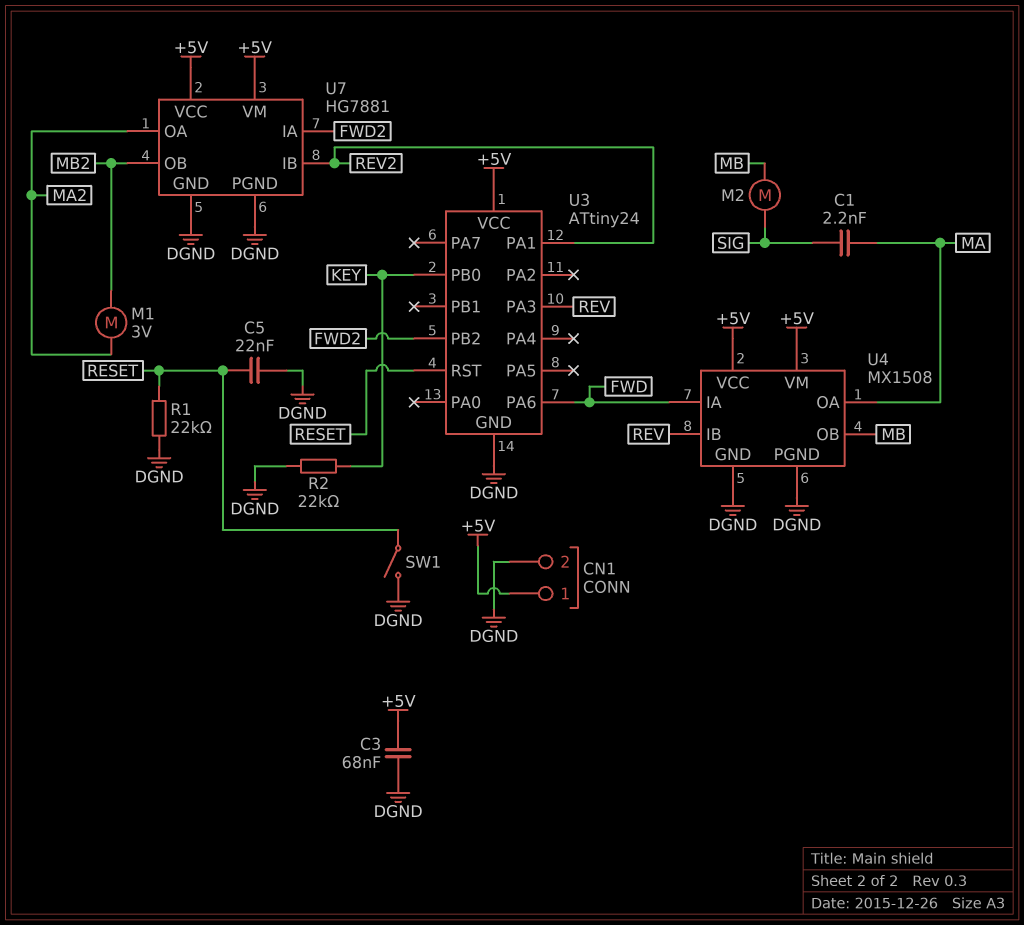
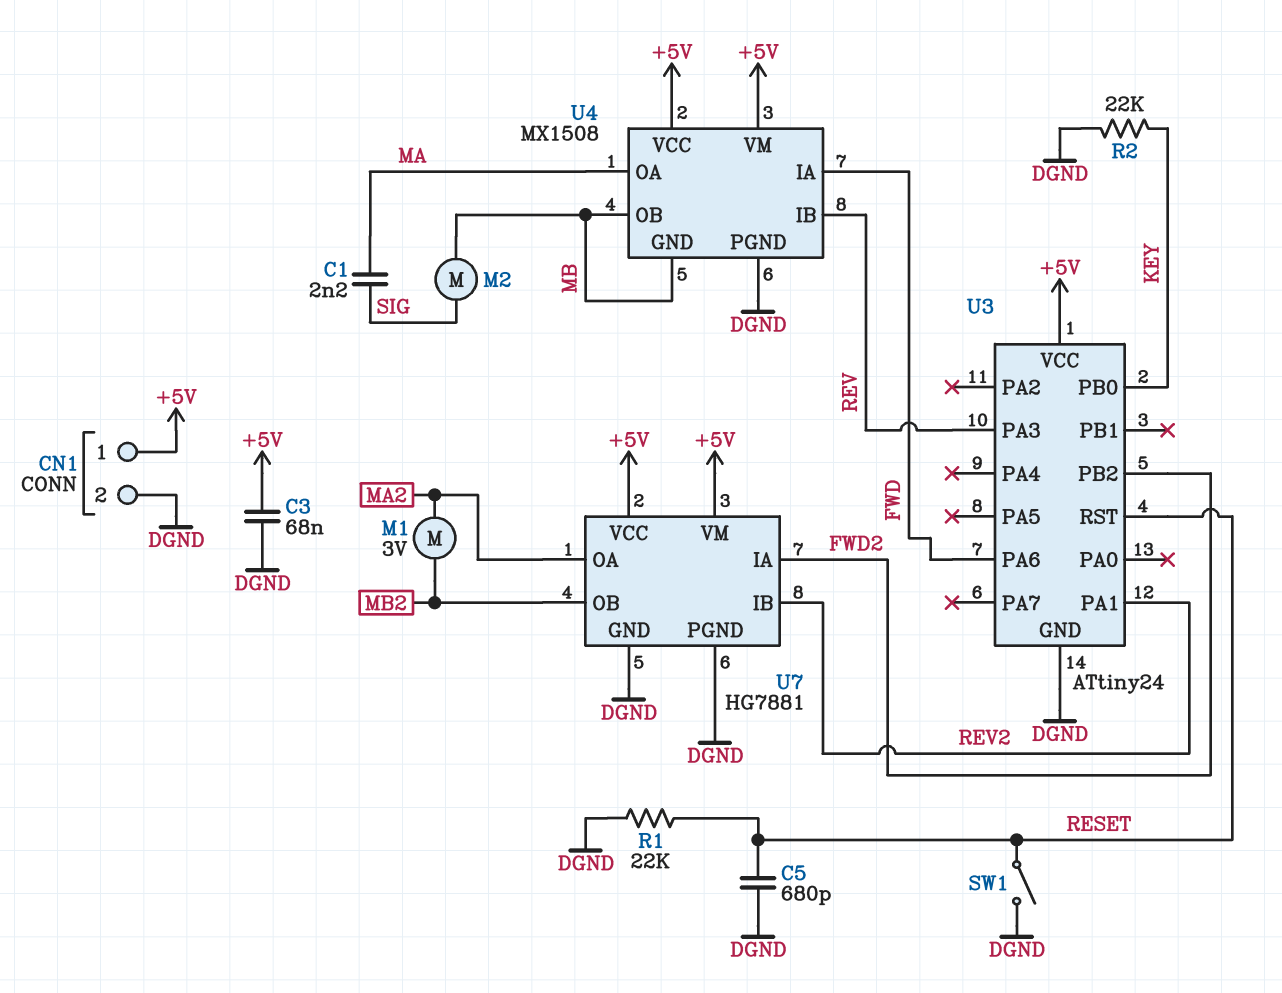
C5: 22nF (DGND, RESET) -> 680pF (DGND, RESET)
U4 pin GND: DGND -> MB

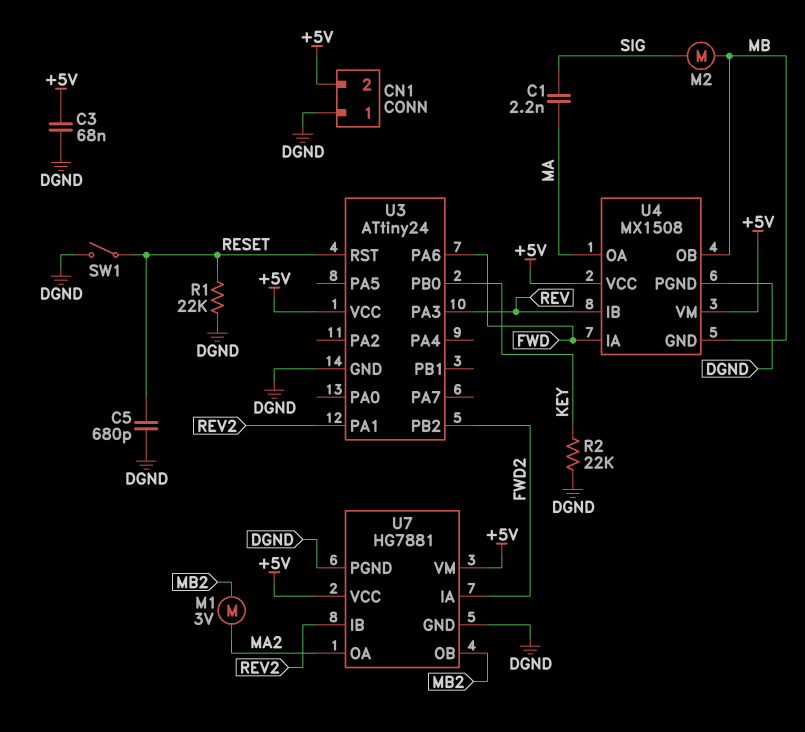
CN1 pin 1: +5V -> DGND
CN1 pin 2: DGND -> +5V

